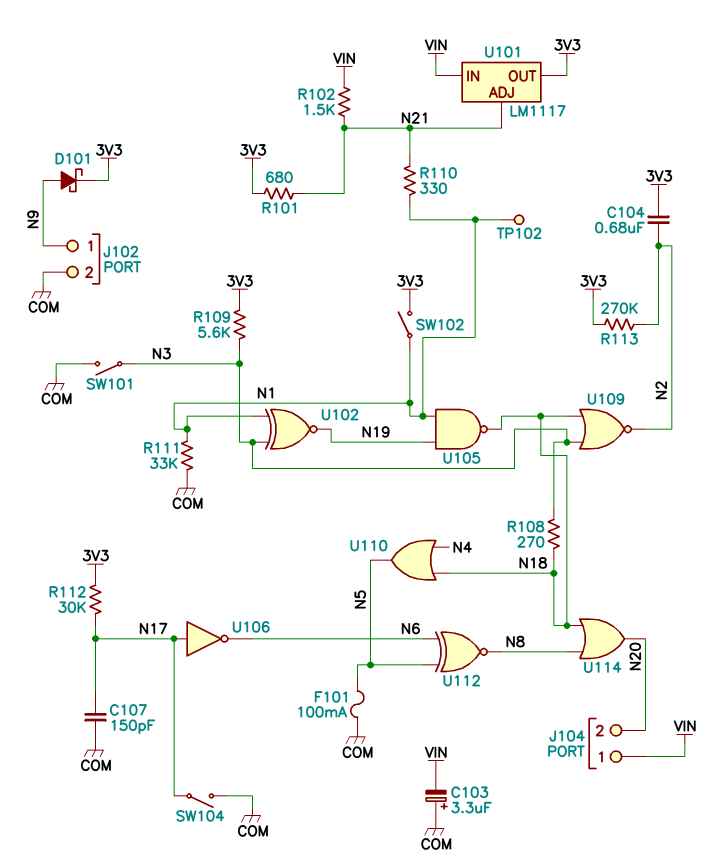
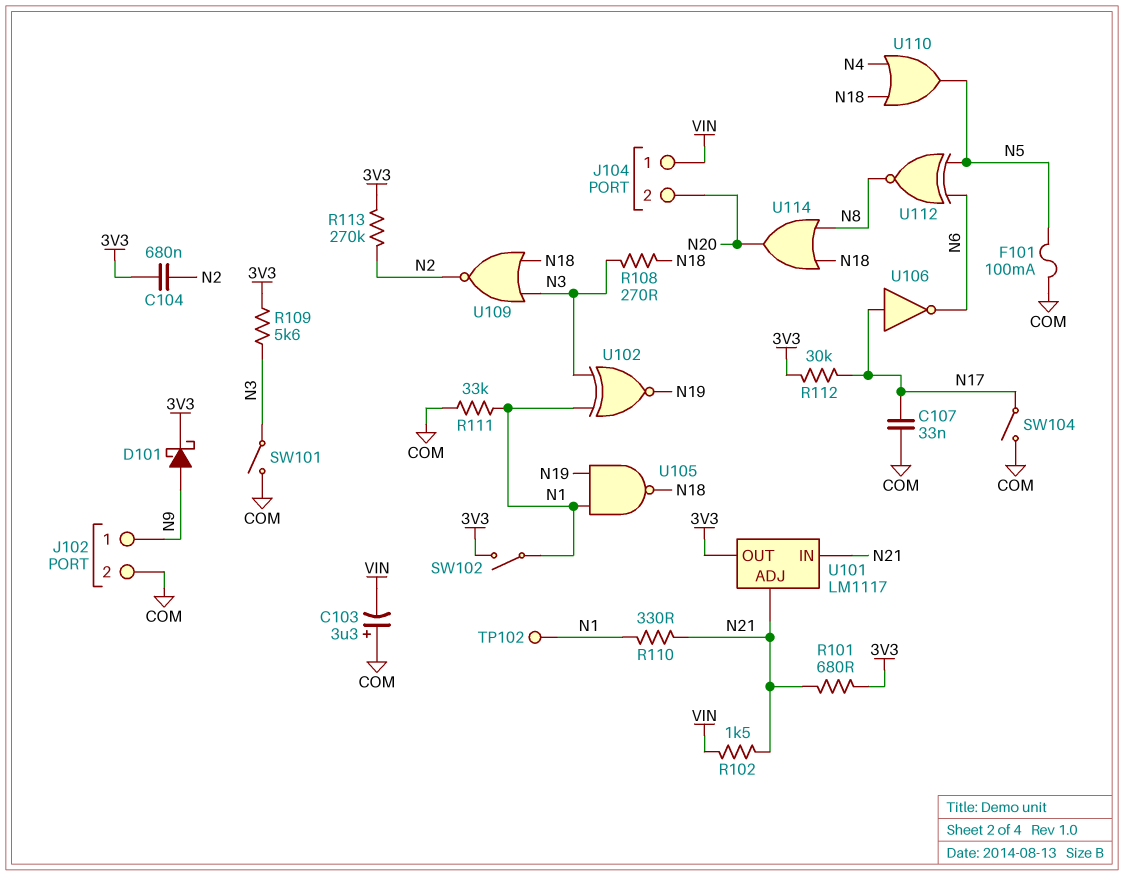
C107: 150pF (COM, N17) -> 33nF (COM, N17)
U101 pin IN: VIN -> N21

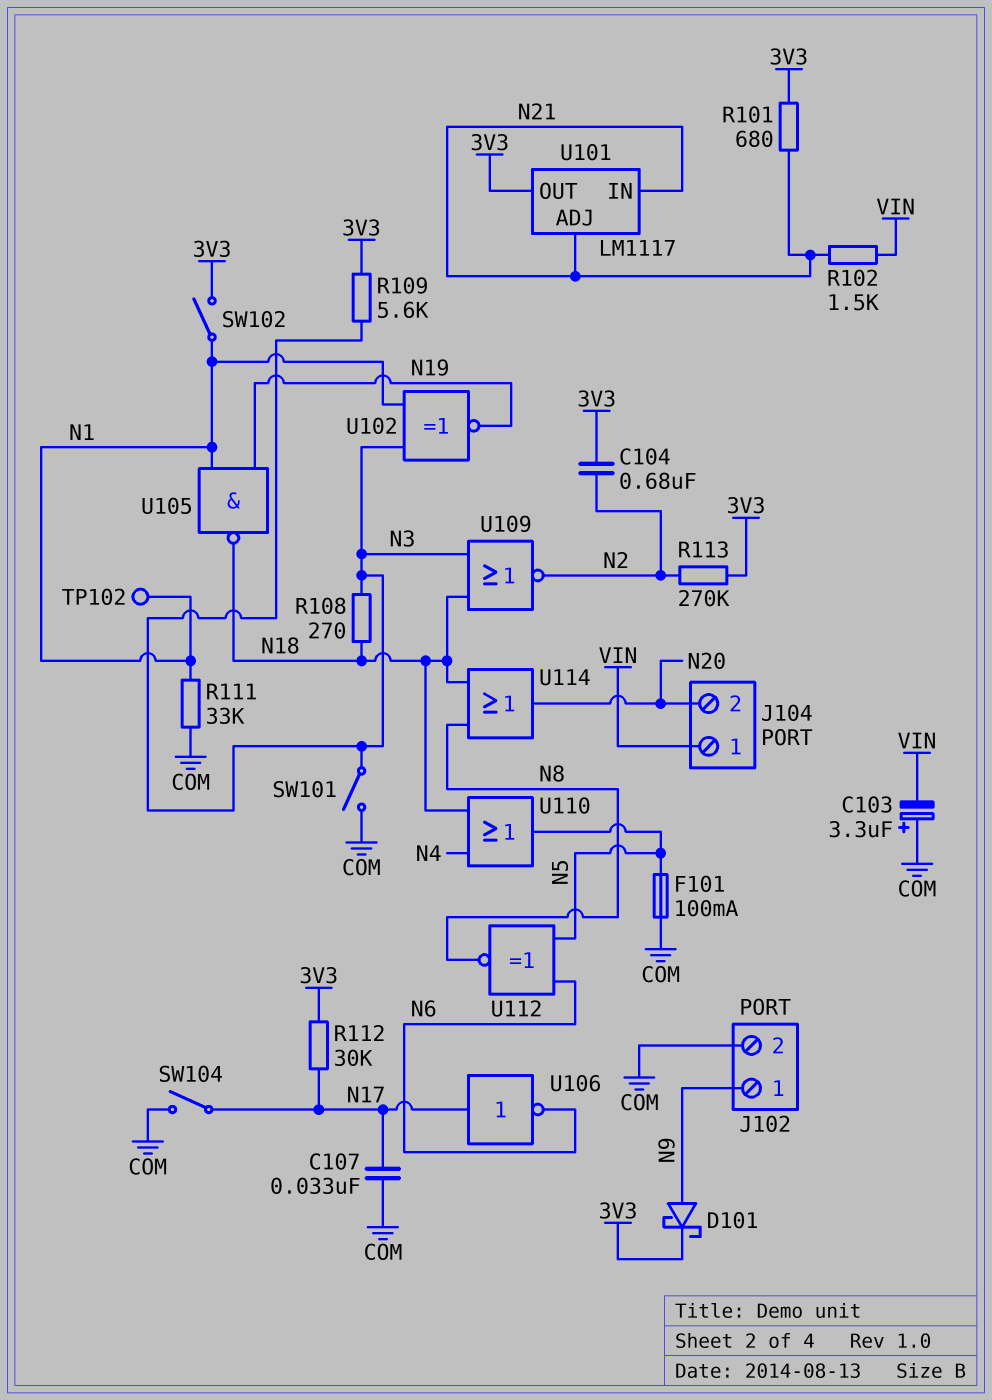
R110: 330 (N1, N21) -> none

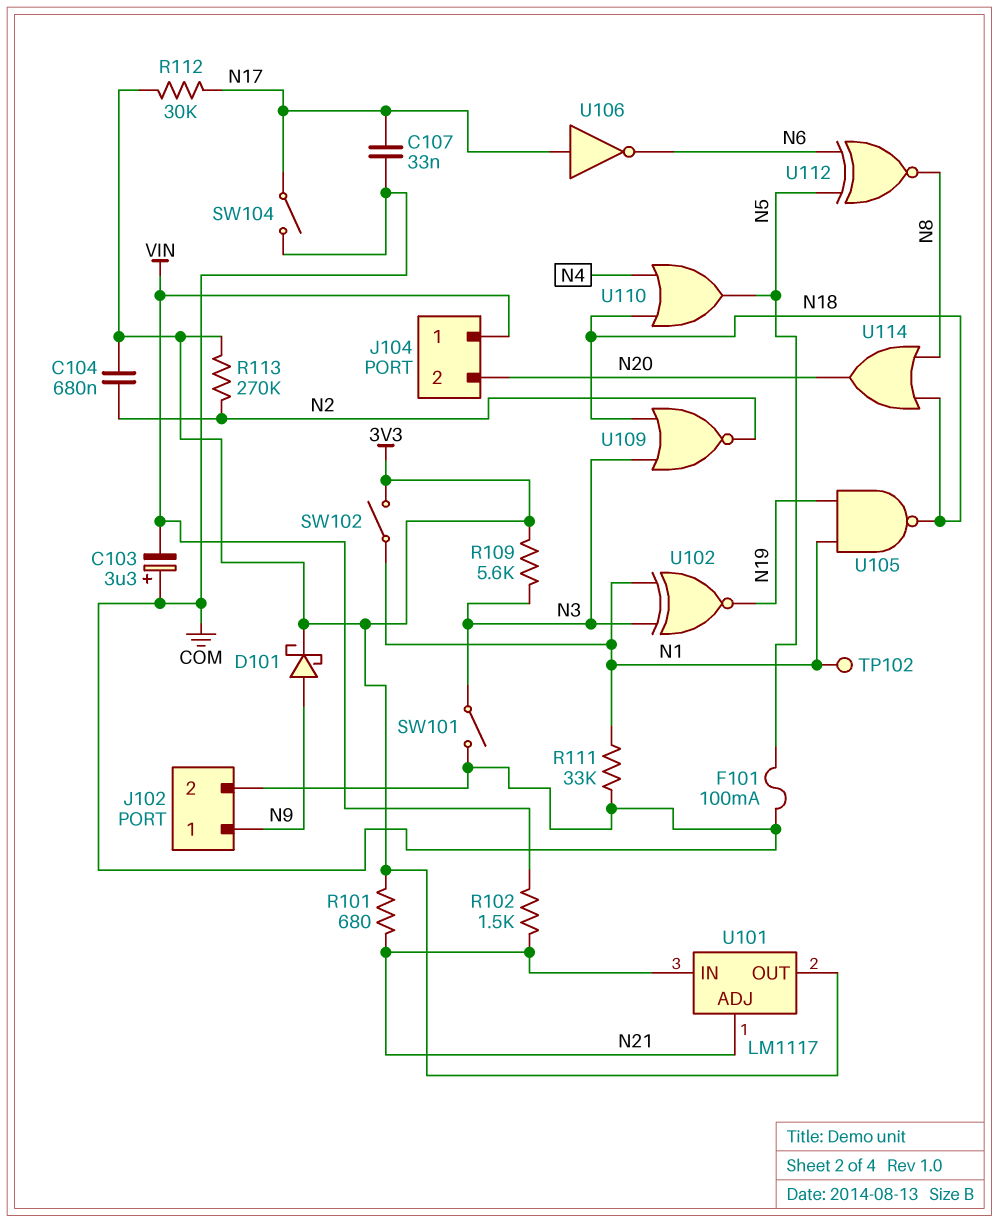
R108: 270 (N3, N18) -> none

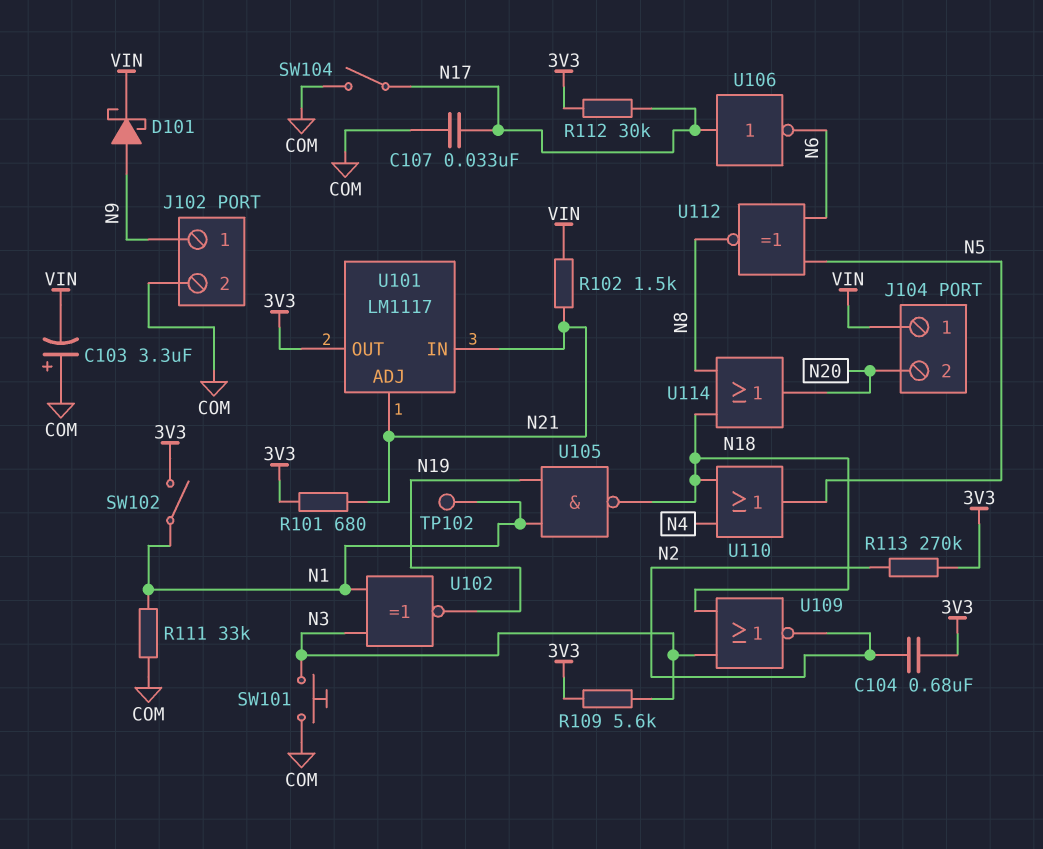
D101: schottky (A N9, K 3V3) -> schottky (A N9, K VIN)
F101: 100mA (COM, N5) -> none
SW101: switch (COM, N3) -> button (COM, N3)

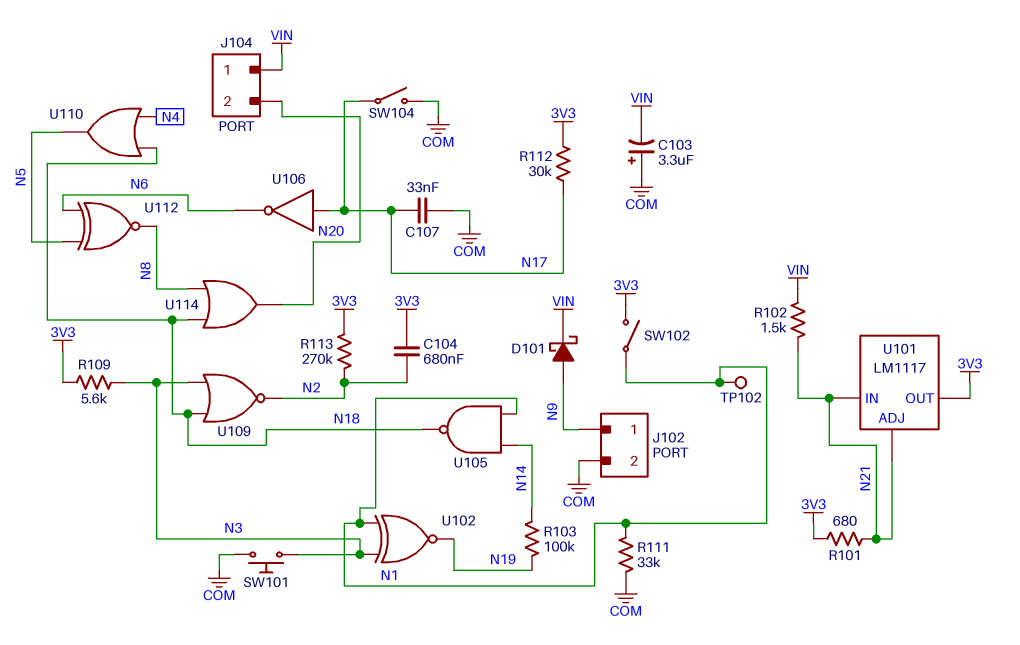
R103: none -> 100k (N14, N19)
U105: NAND (in N1, in N19, out N18) -> NAND (in N1, in N14, out N18)

